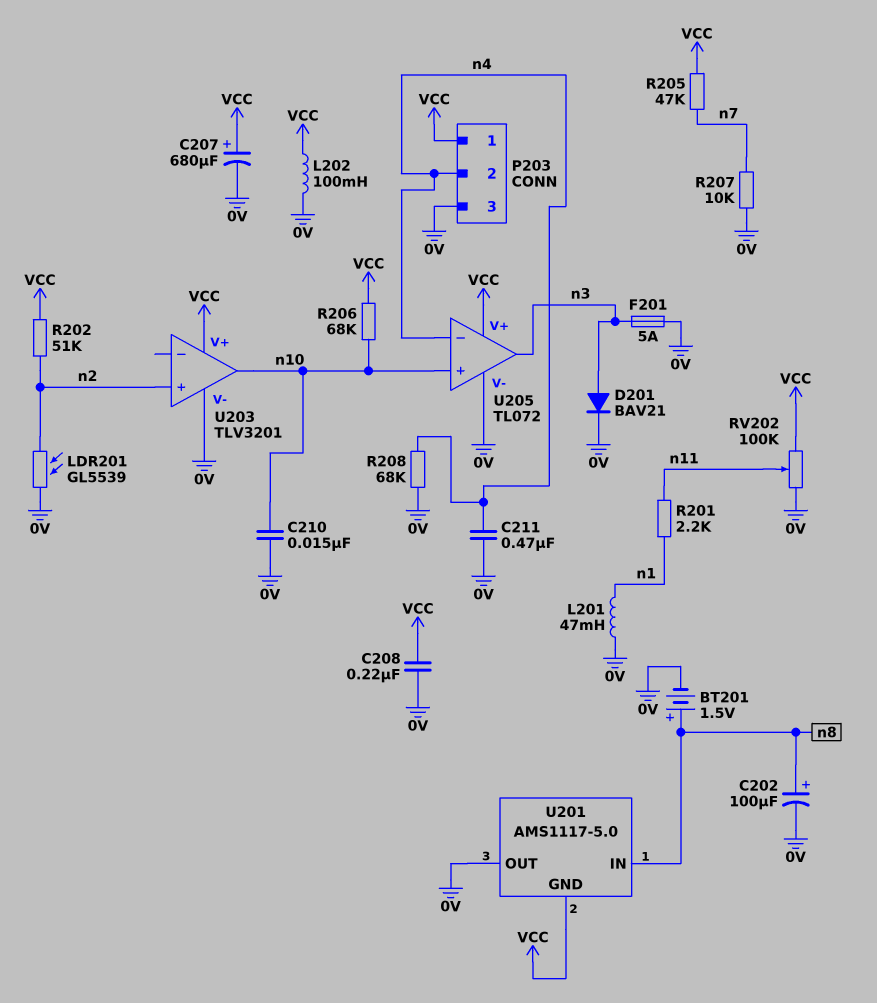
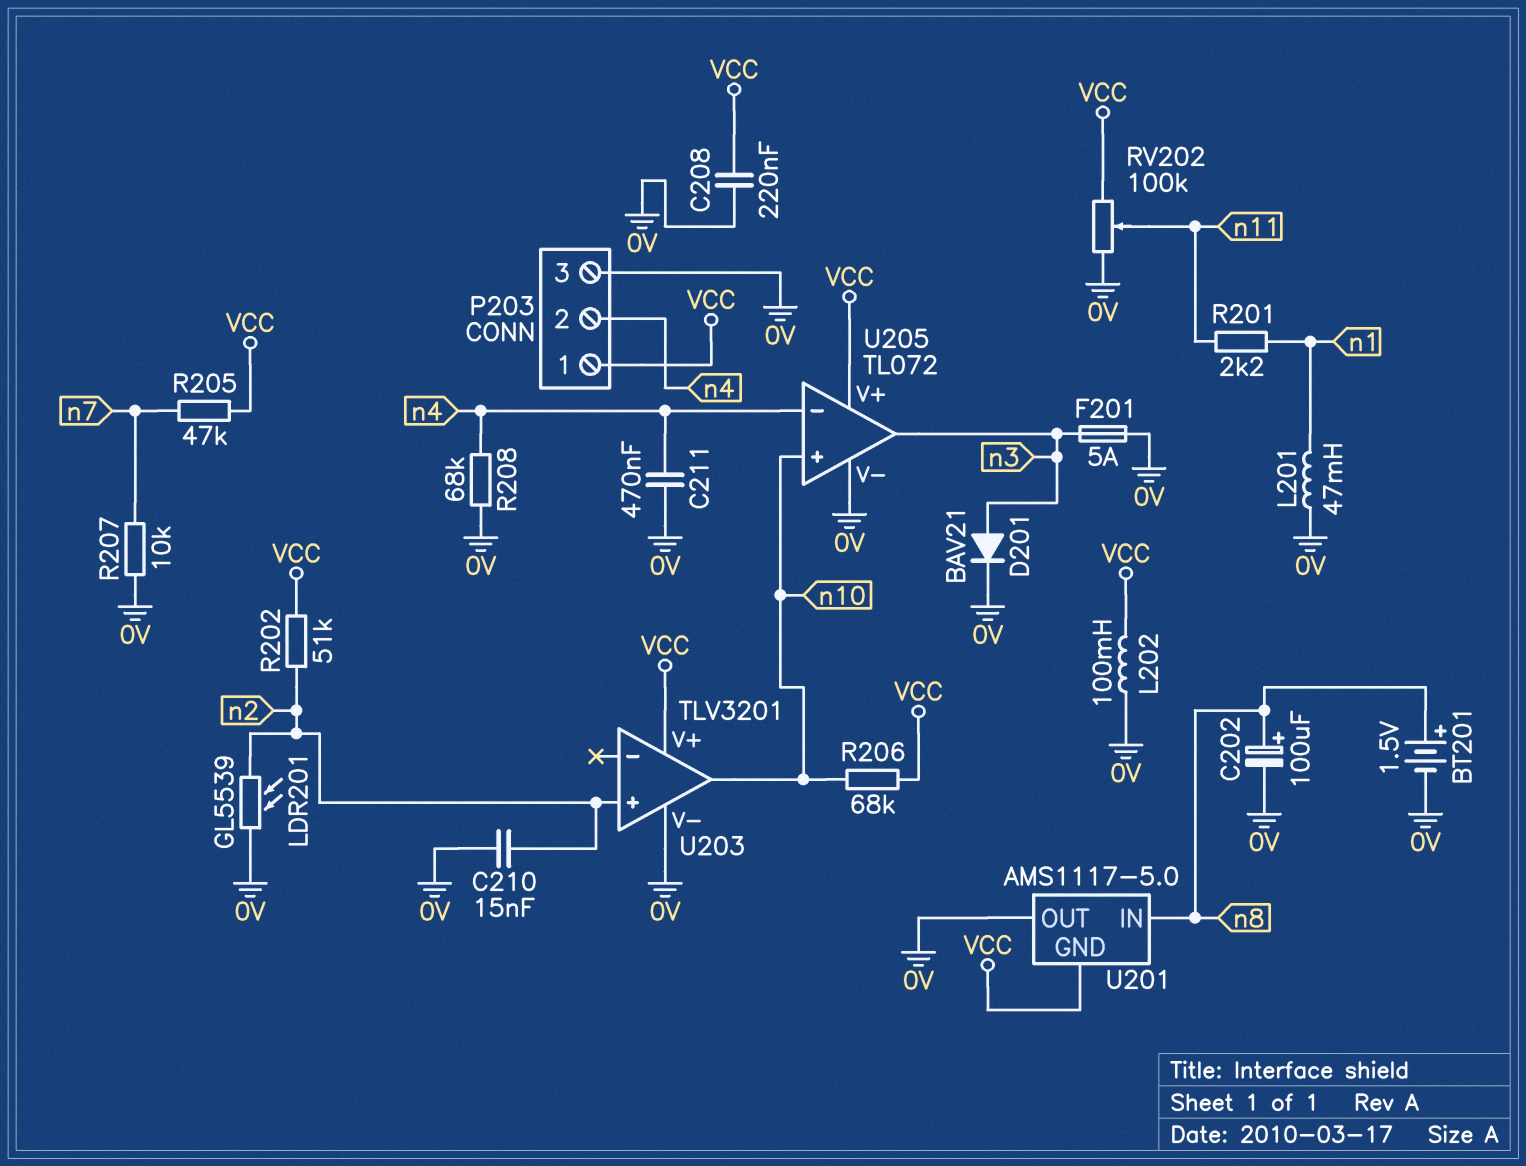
C207: 680uF (plus VCC, minus 0V) -> none
C210: 15nF (0V, n10) -> 15nF (0V, n2)

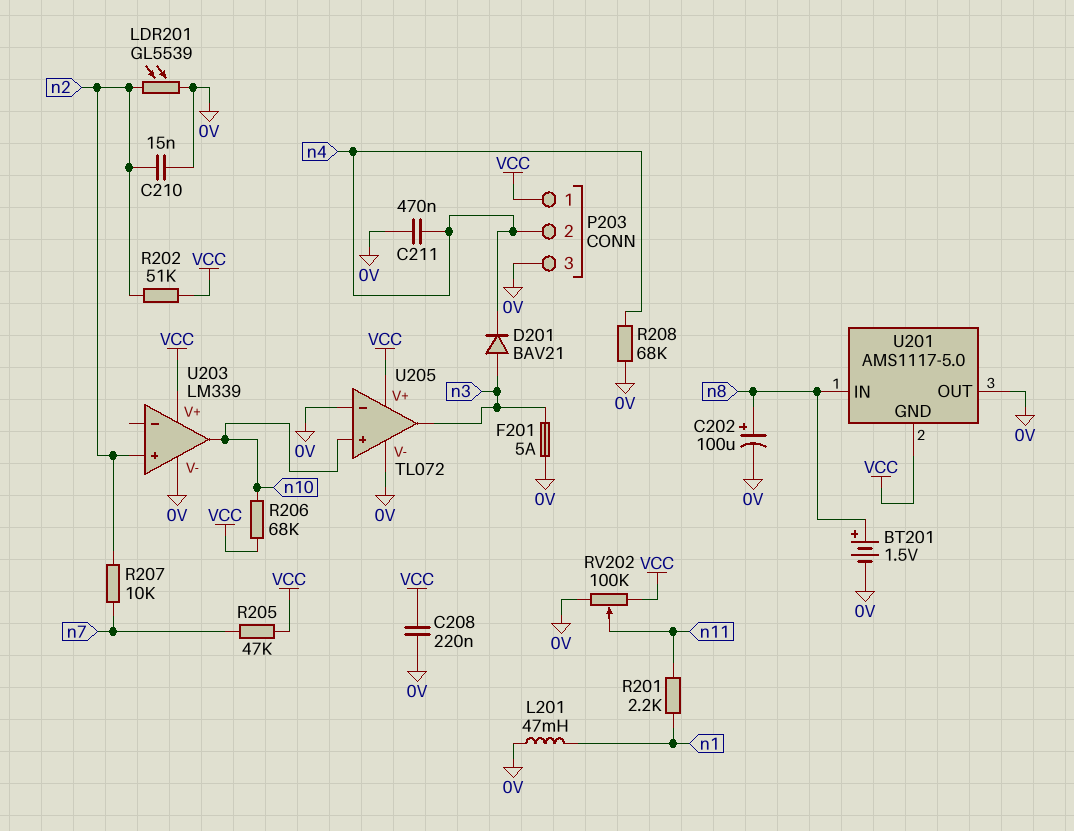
D201: diode BAV21 (A n3, K 0V) -> diode BAV21 (A n3, K n4)
L202: 100mH (0V, VCC) -> none
R207: 10k (0V, n7) -> 10k (n2, n7)
U203: TLV3201 -> LM339
U205 pin in-: n4 -> 0V

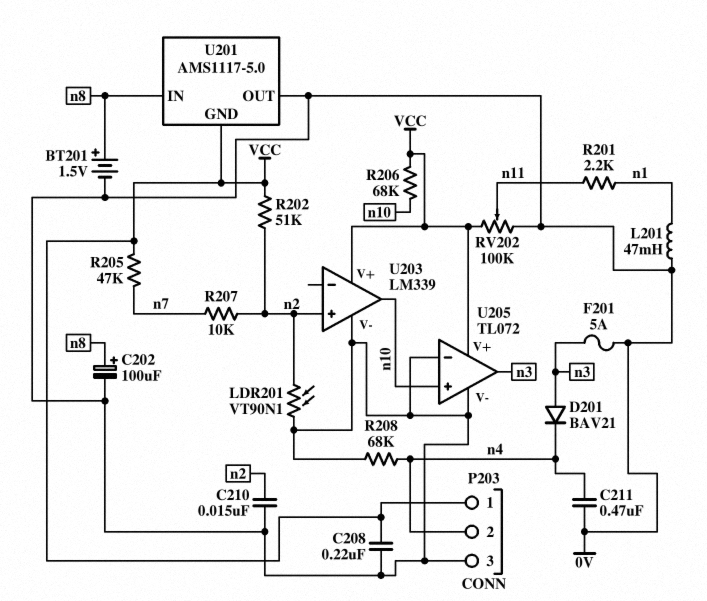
LDR201: GL5539 (0V, n2) -> VT90N1 (0V, n2)

